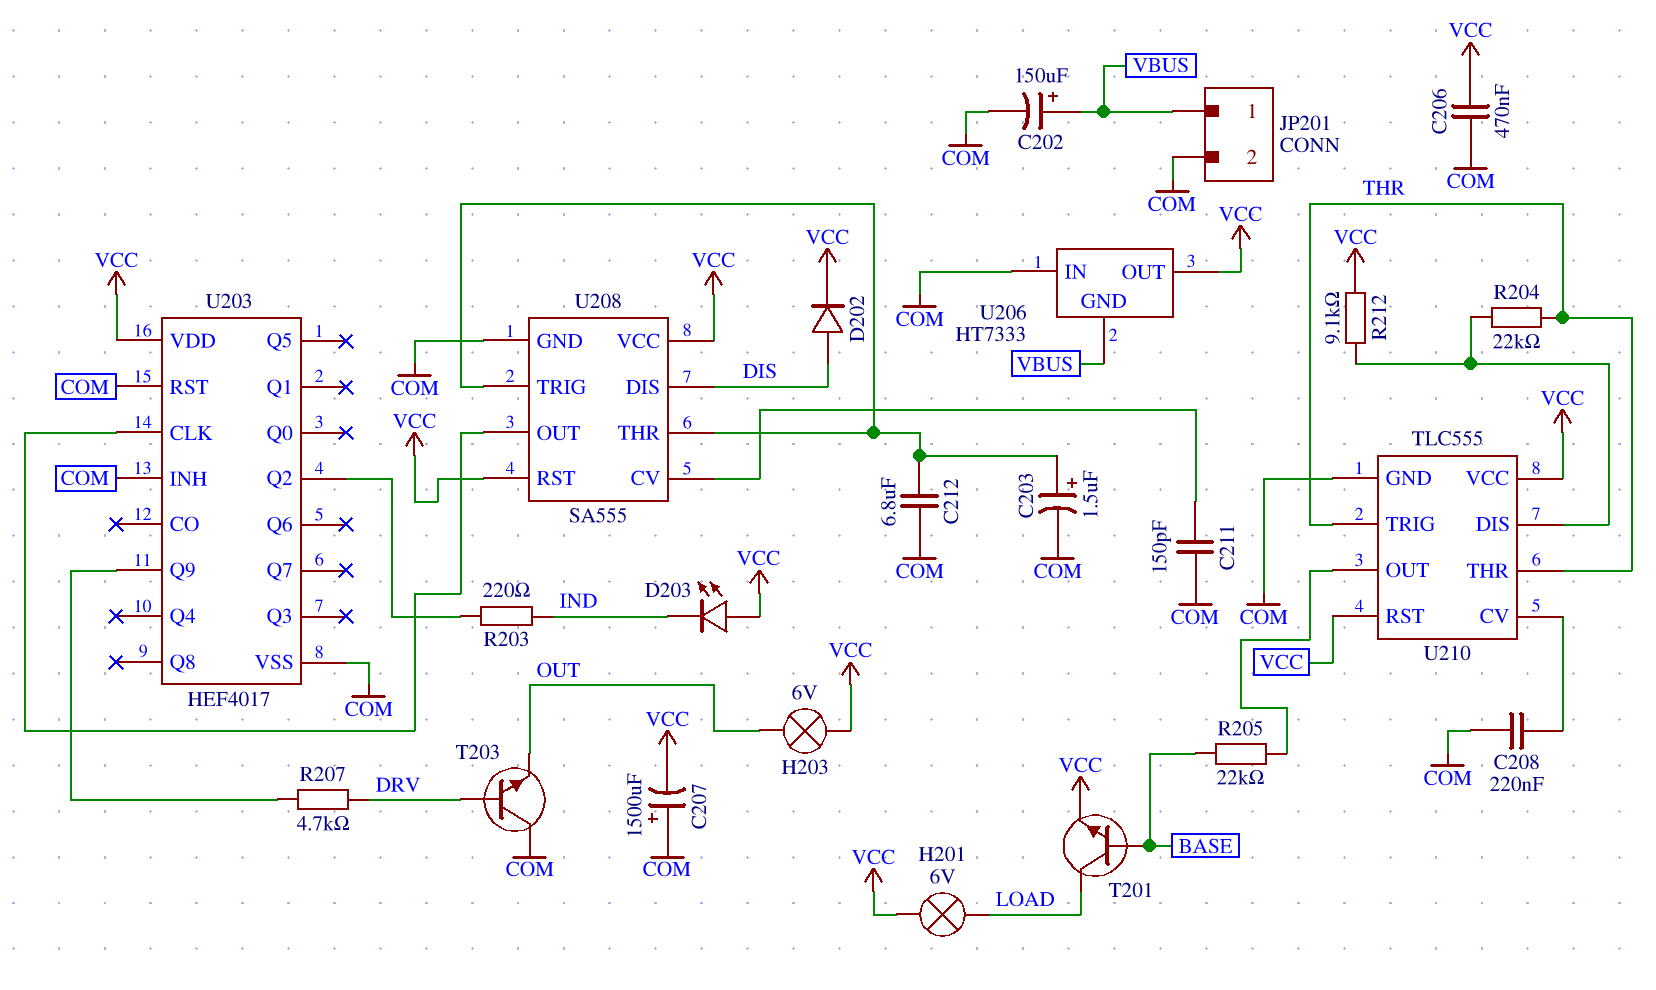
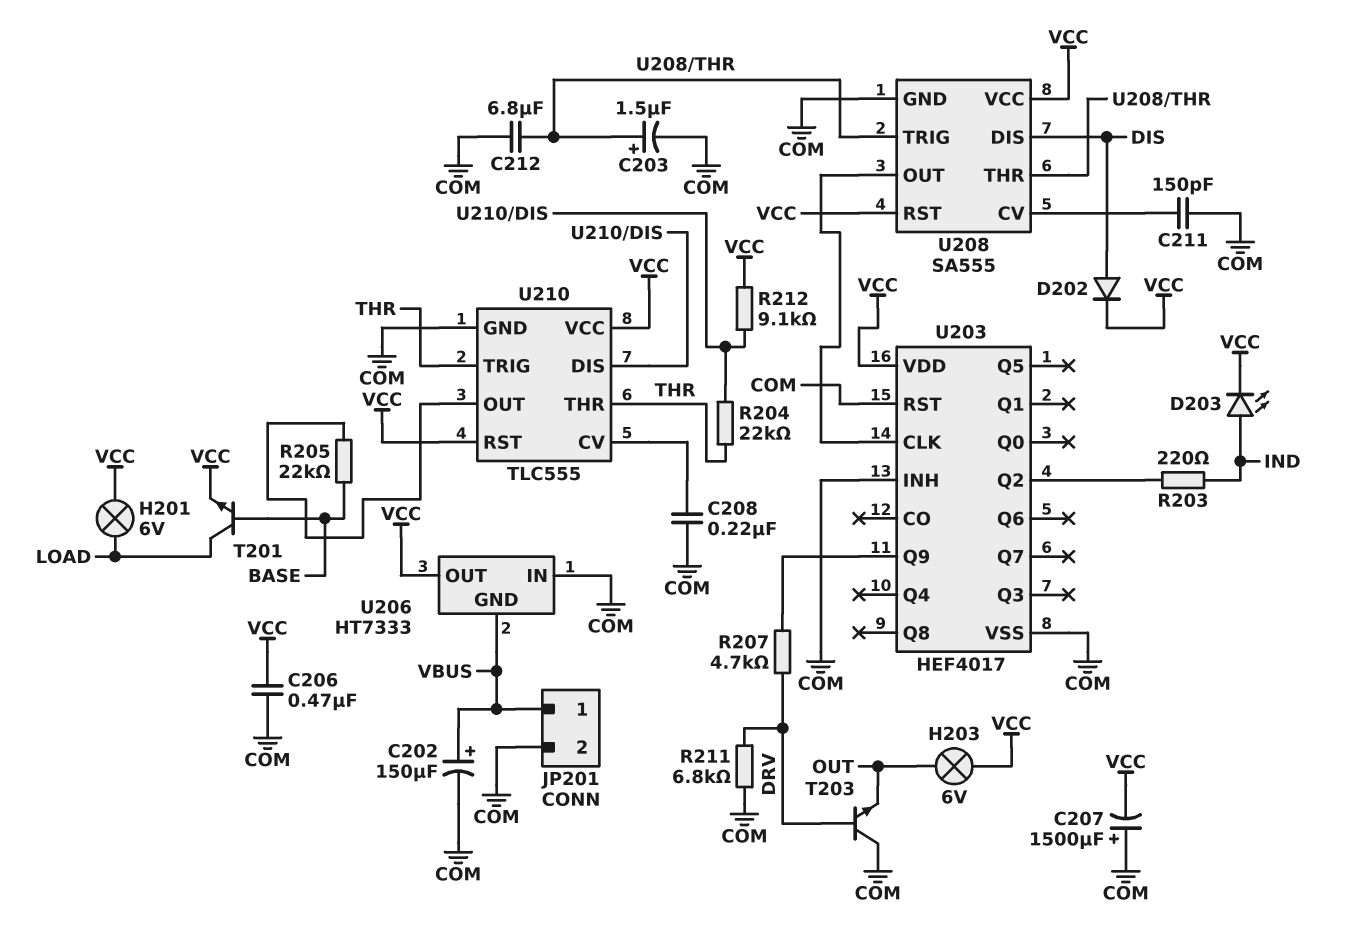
D203: LED (A VCC, K IND) -> LED (A IND, K VCC)
R211: none -> 6.8k (COM, DRV)

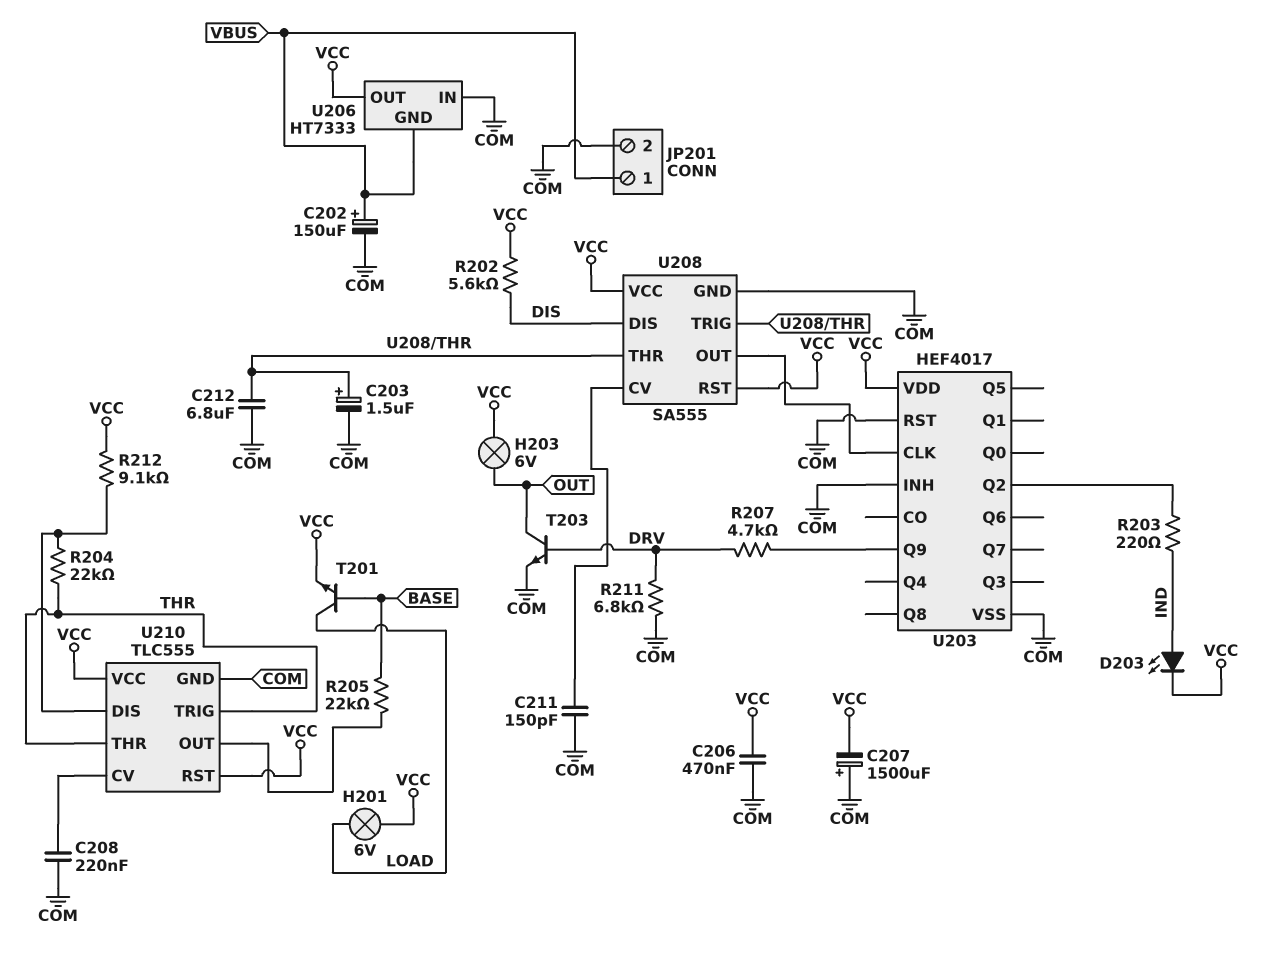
D202: diode (A DIS, K VCC) -> none
R202: none -> 5.6k (DIS, VCC)
T203: NPN (B DRV, C COM, E OUT) -> NPN (B DRV, C OUT, E COM)

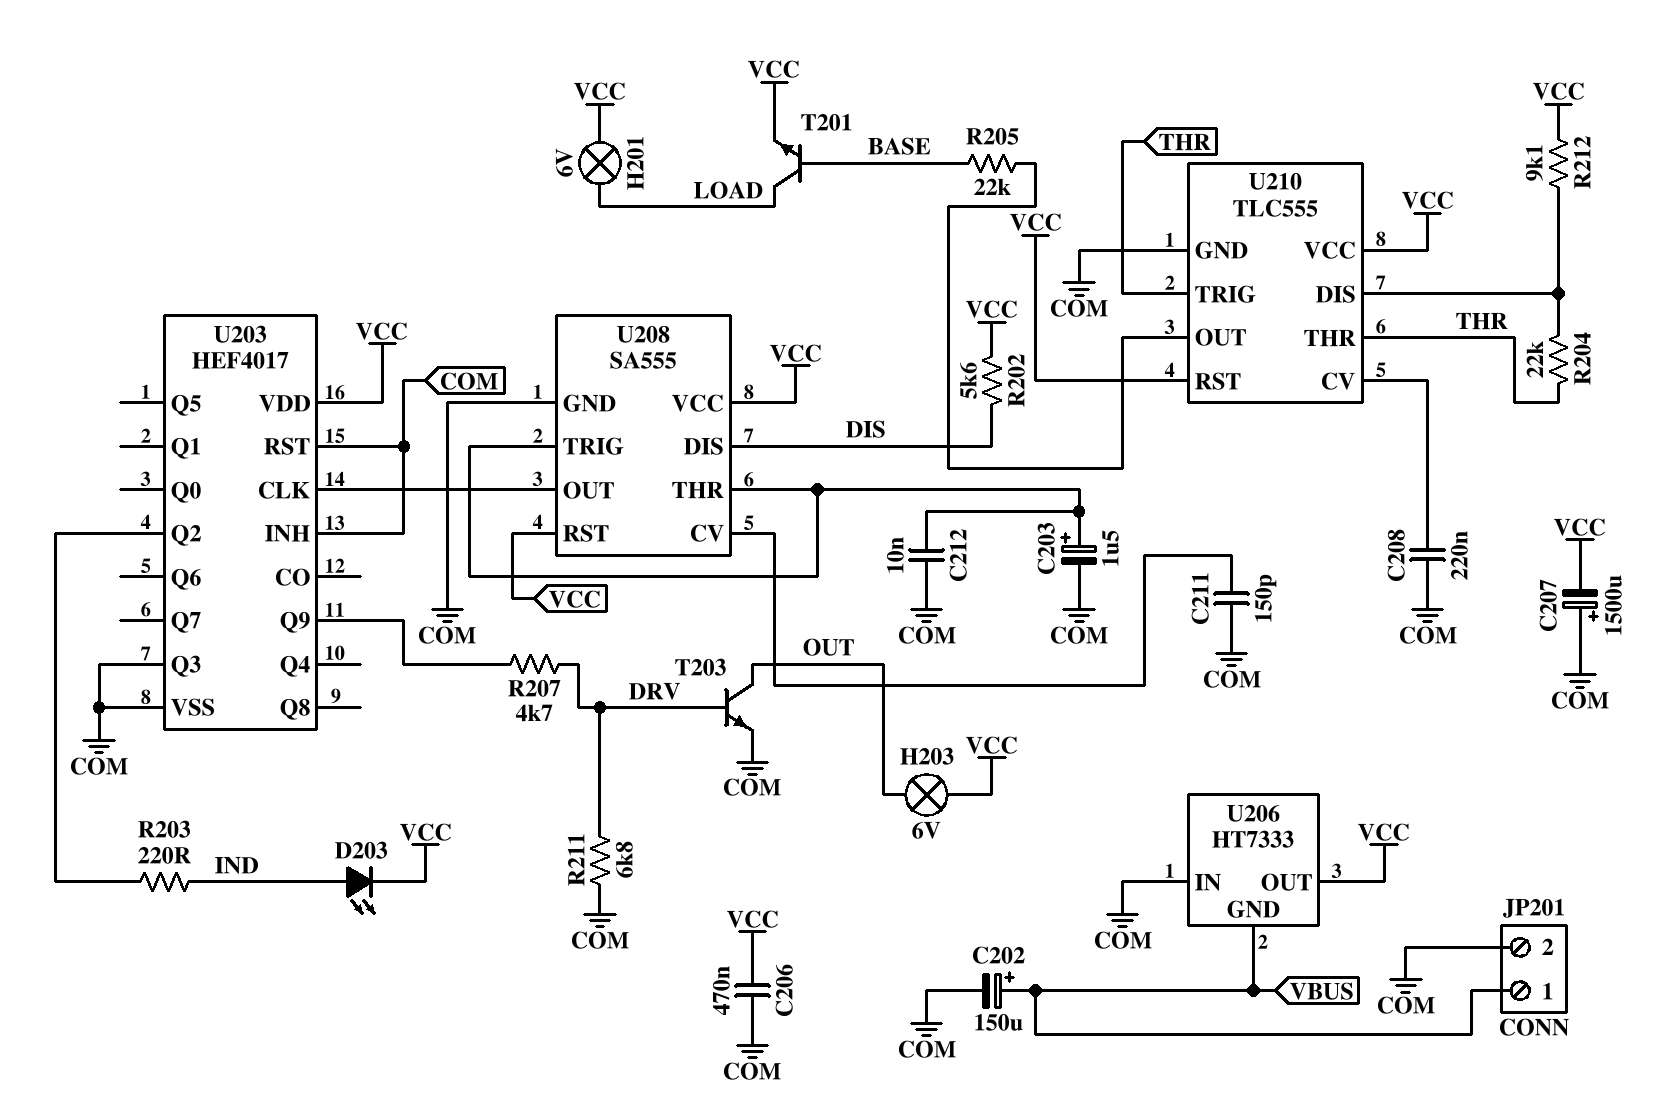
C212: 6.8uF (COM, U208/THR) -> 10nF (COM, U208/THR)
U203 pin Q3: none -> COM

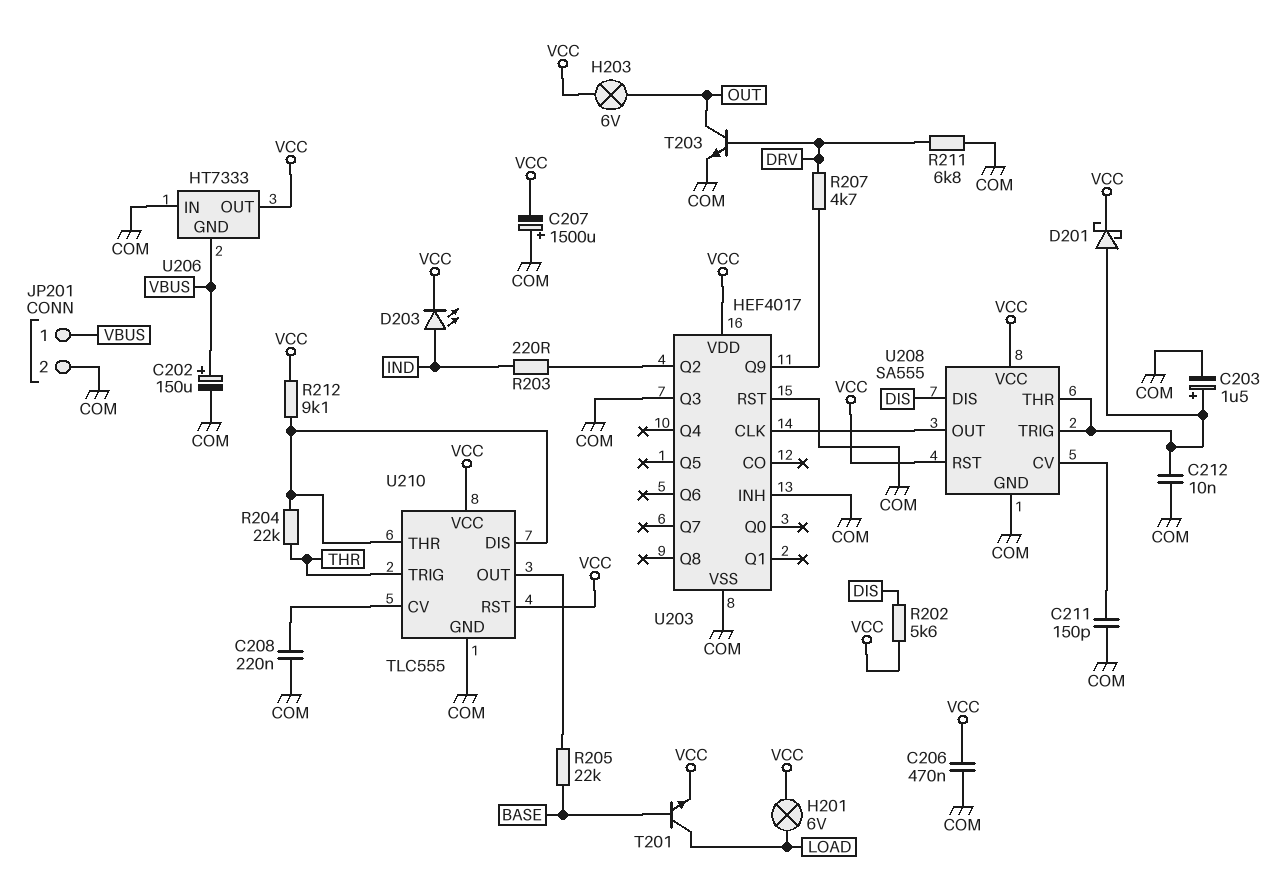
D201: none -> schottky (A U208/THR, K VCC)
U210 pin THR: THR -> U210/DIS

